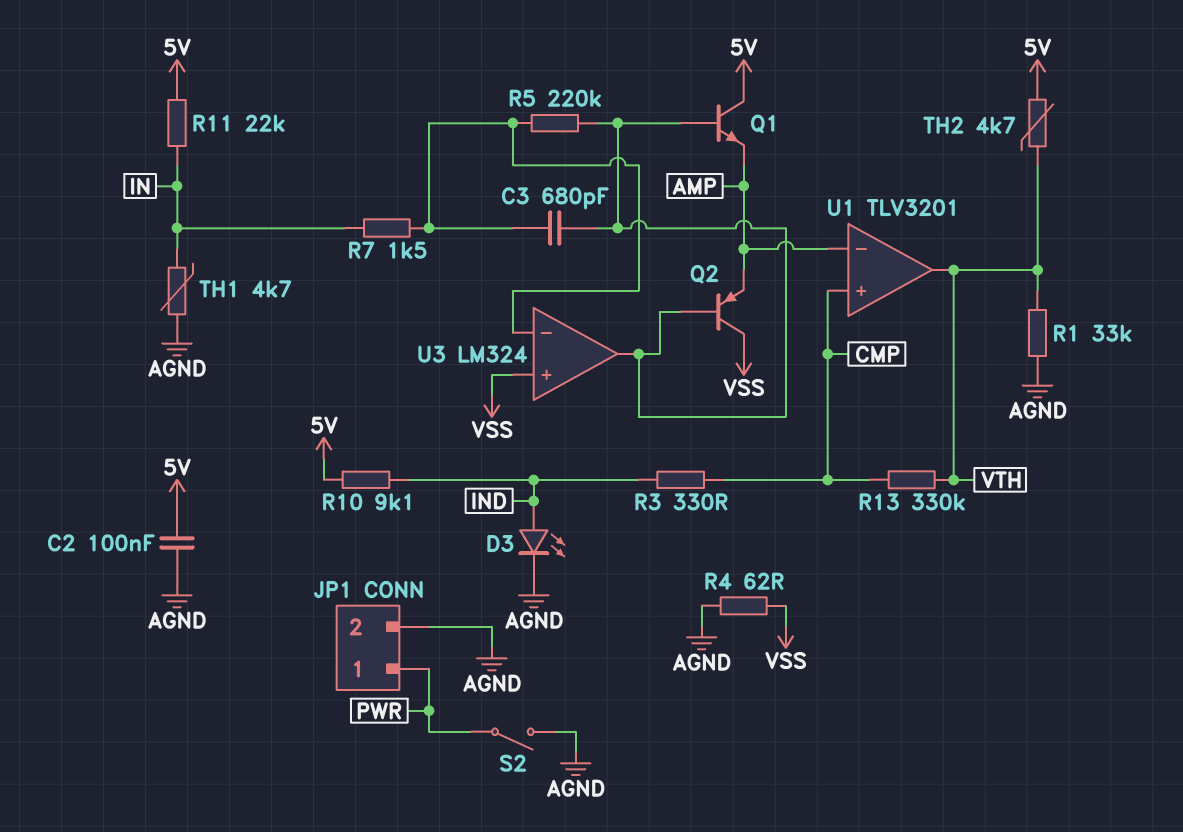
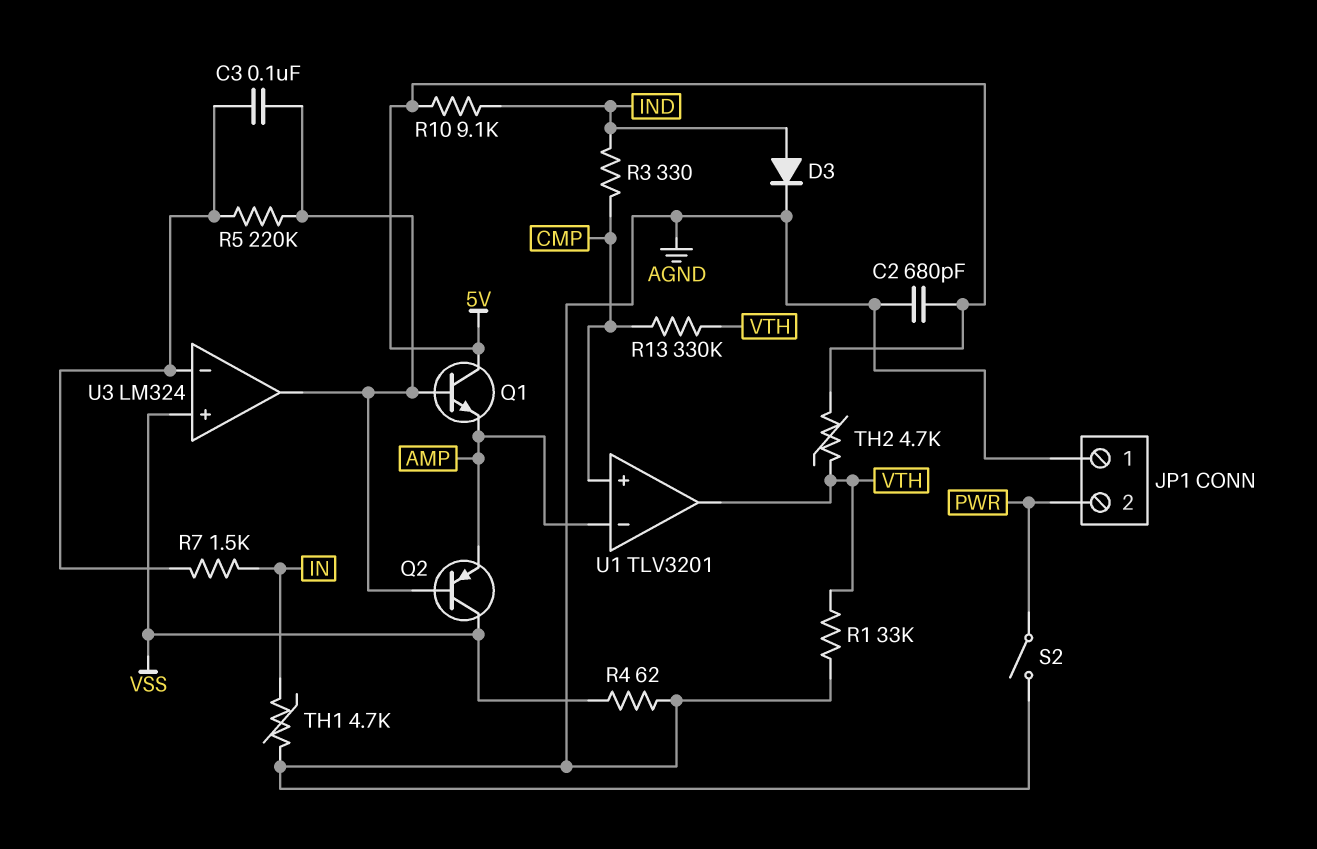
C2: 100nF (5V, AGND) -> 680pF (5V, AGND)
C3: 680pF (U3/in-, U3/out) -> 100nF (U3/in-, U3/out)
D3: LED (A IND, K AGND) -> diode (A IND, K AGND)
JP1 pin 1: PWR -> AGND
JP1 pin 2: AGND -> PWR
R11: 22k (5V, IN) -> none

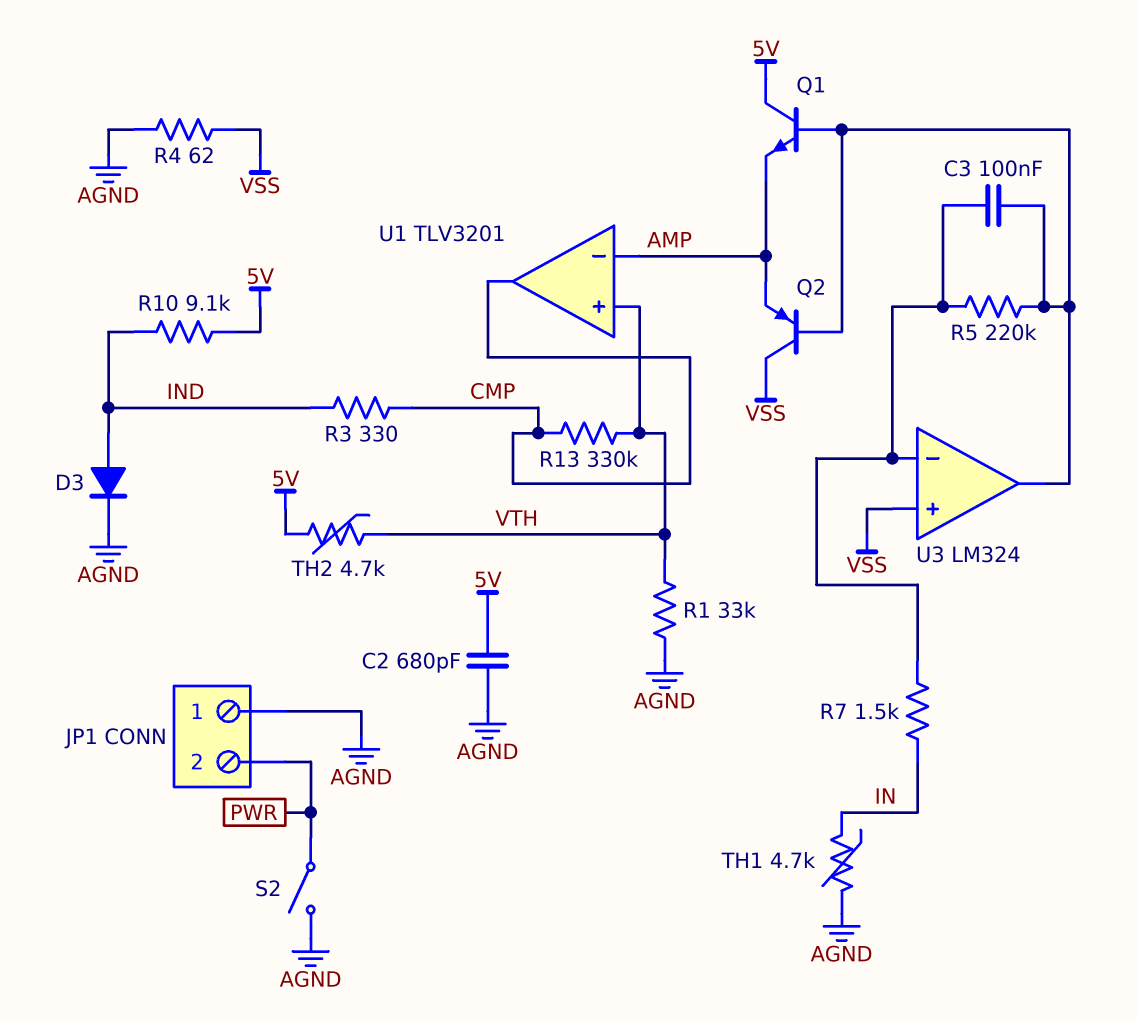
U1 pin in+: CMP -> VTH
U1 pin out: VTH -> CMP

